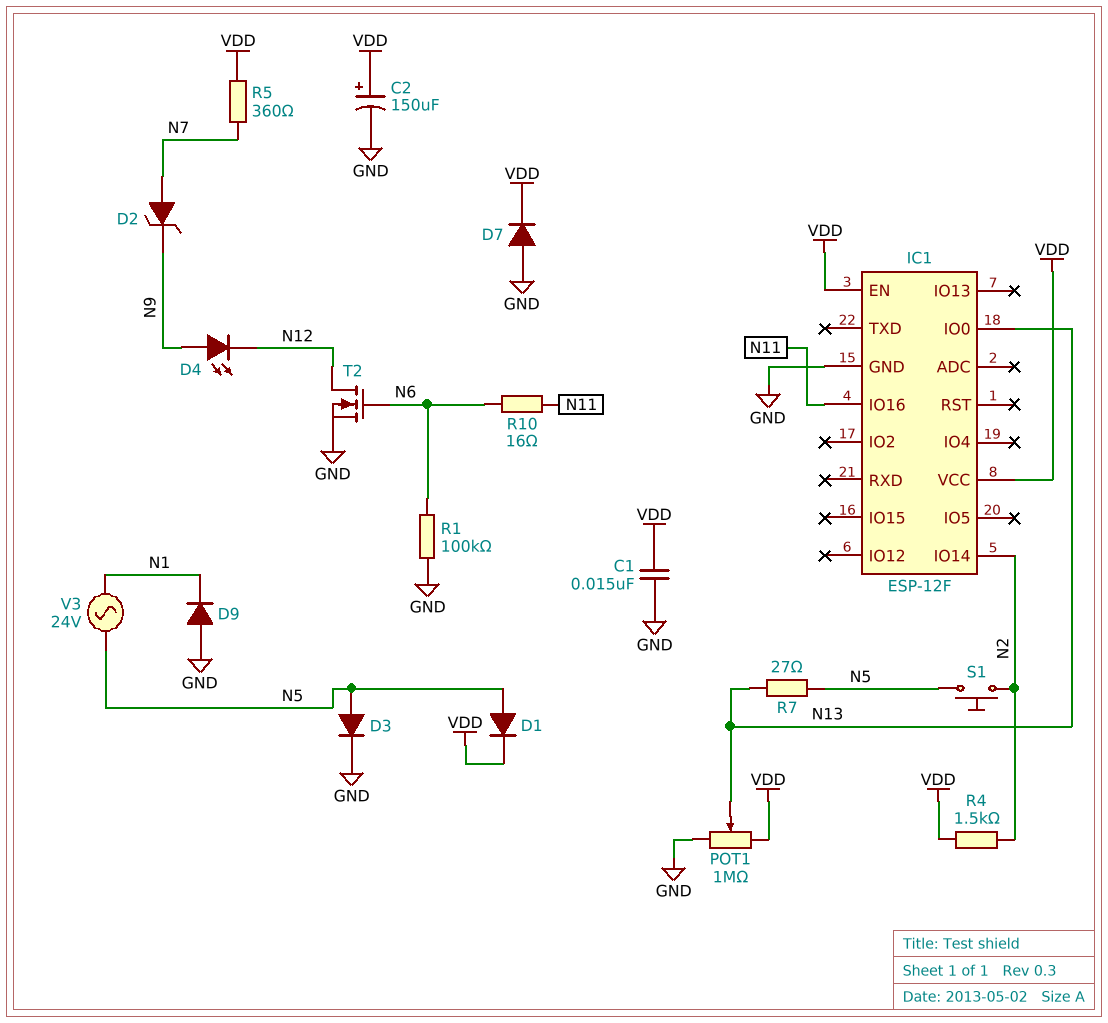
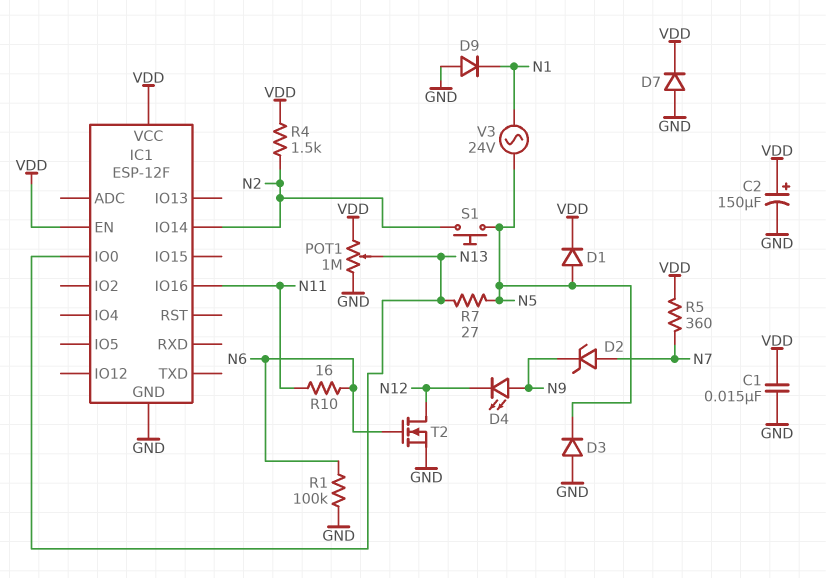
D3: diode (A N5, K GND) -> diode (A GND, K N5)

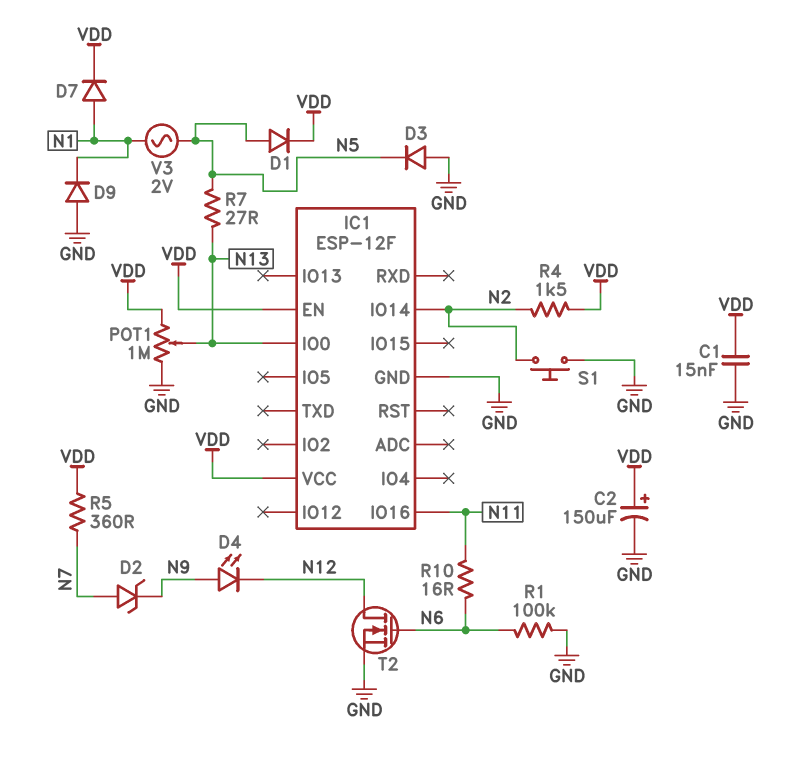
D7: diode (A GND, K VDD) -> diode (A N1, K VDD)
S1: button (N2, N5) -> button (GND, N2)
V3: AC 24V (N1, N5) -> AC 2V (N1, N5)

